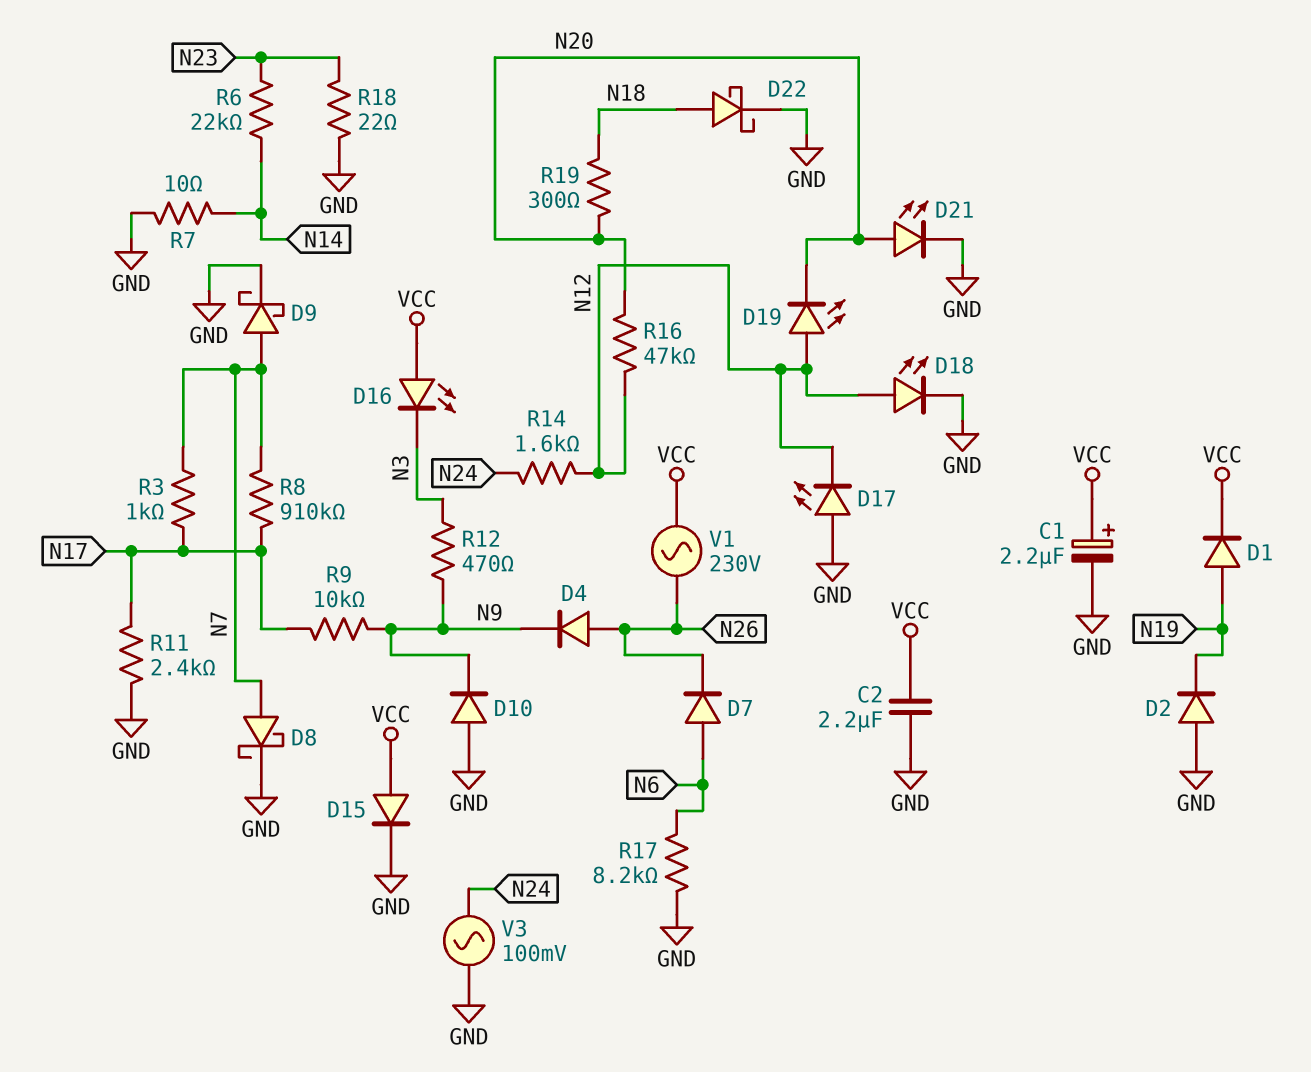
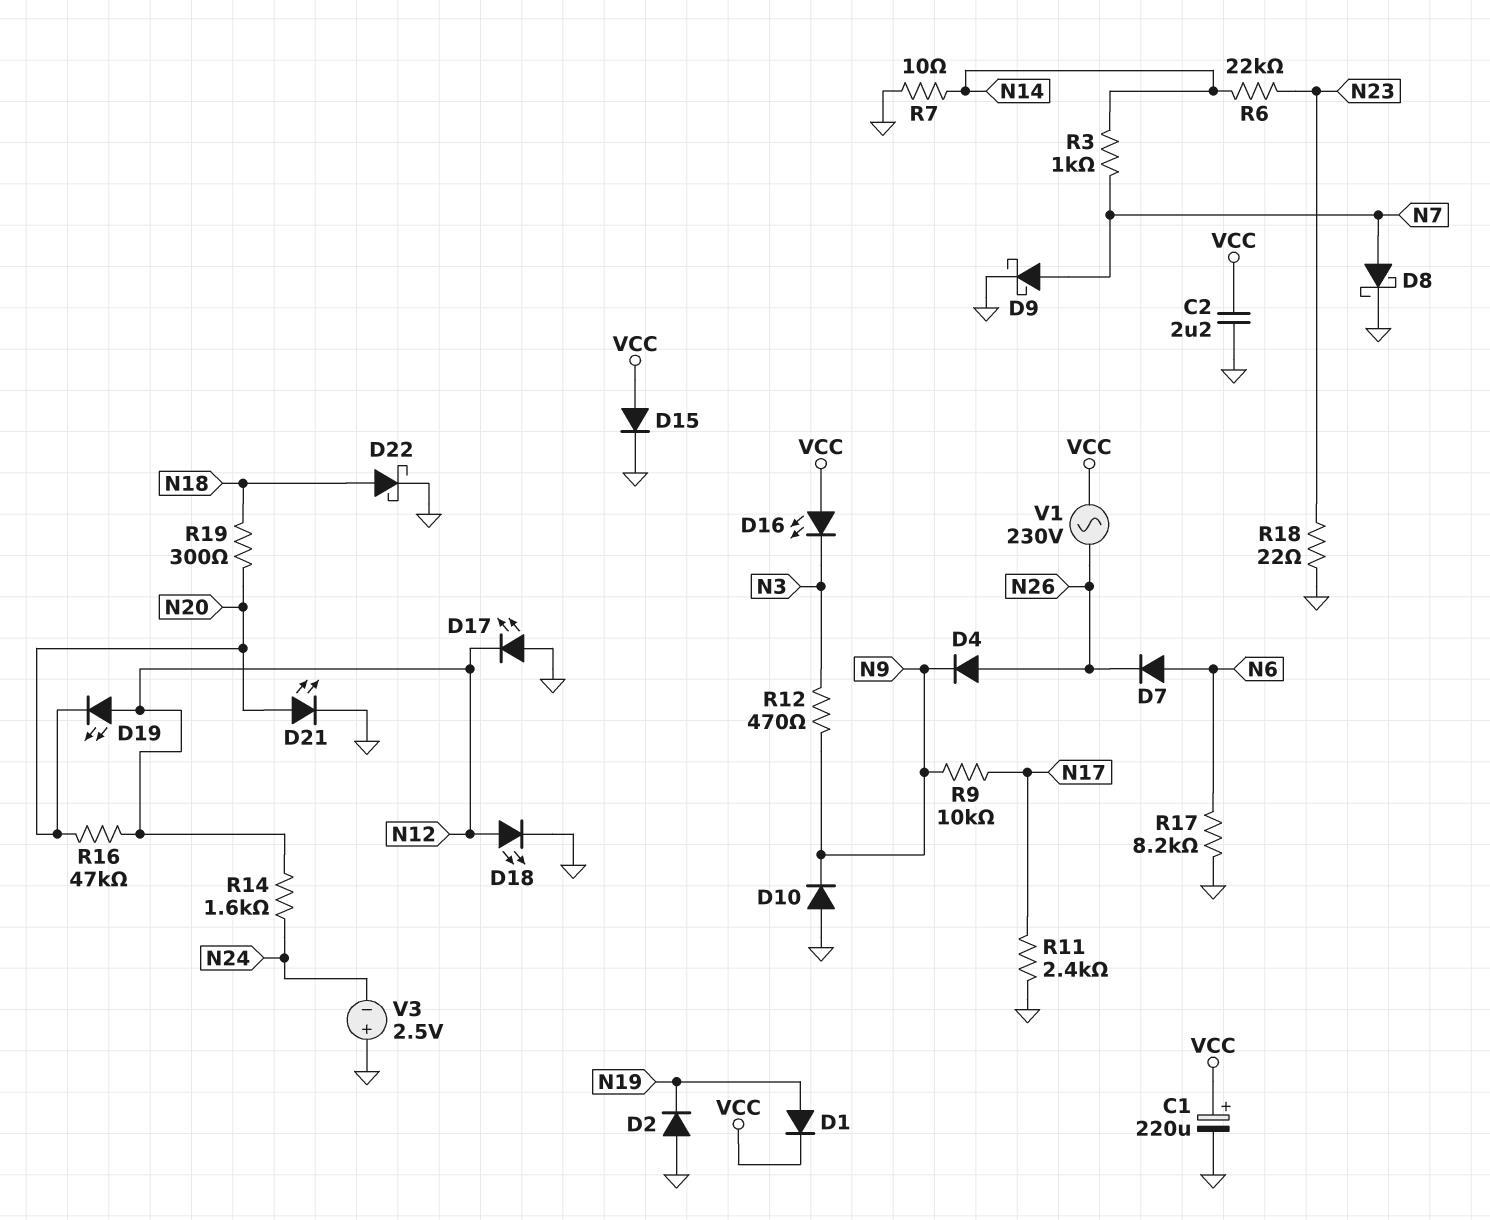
C1: 2.2uF (plus VCC, minus GND) -> 220uF (plus VCC, minus GND)
R3: 1k (N7, N17) -> 1k (N7, N14)
R8: 910k (N7, N17) -> none
V3: AC 100mV (GND, N24) -> 2.5V (plus GND, minus N24)

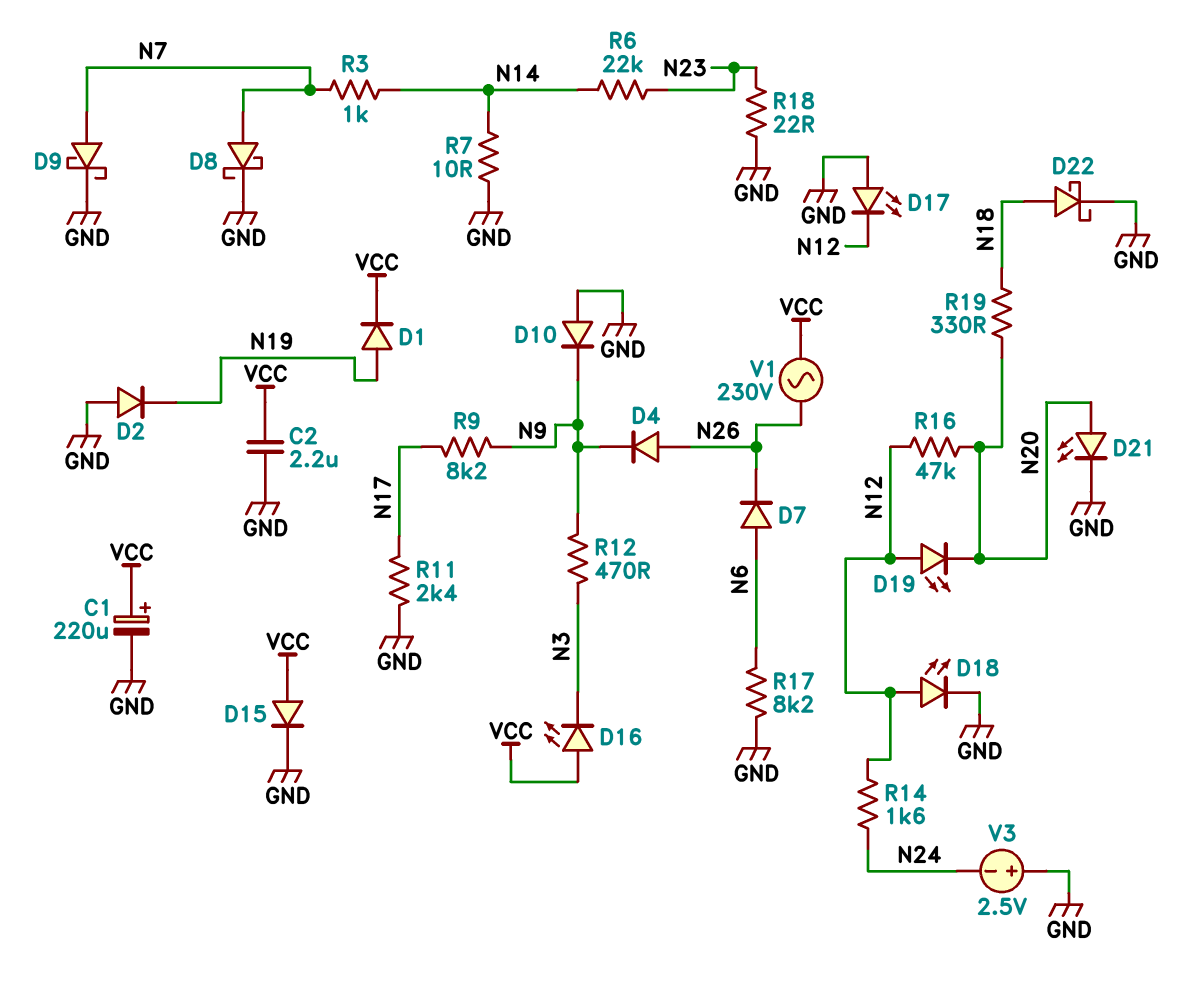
R9: 10k (N9, N17) -> 8.2k (N9, N17)
R19: 300 (N18, N20) -> 330 (N18, N20)

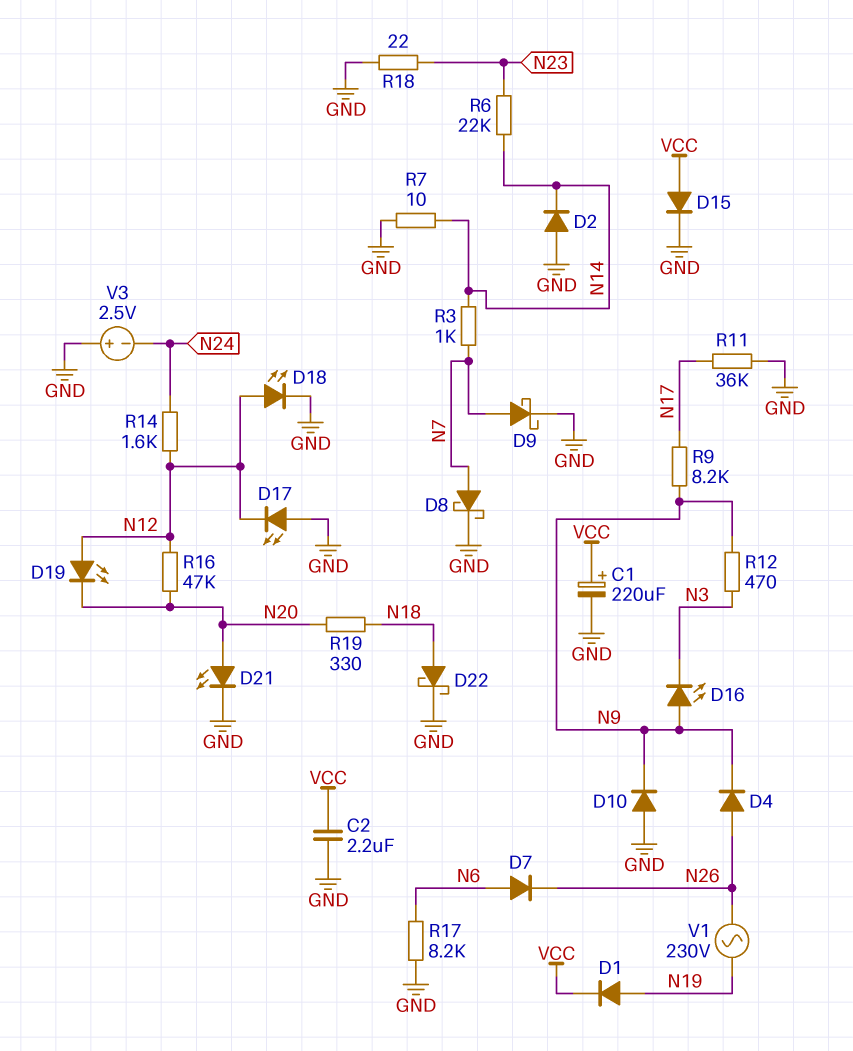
D2: diode (A GND, K N19) -> diode (A GND, K N14)
D16: LED (A VCC, K N3) -> LED (A N9, K N3)
R11: 2.4k (GND, N17) -> 36k (GND, N17)
V1: AC 230V (N26, VCC) -> AC 230V (N19, N26)

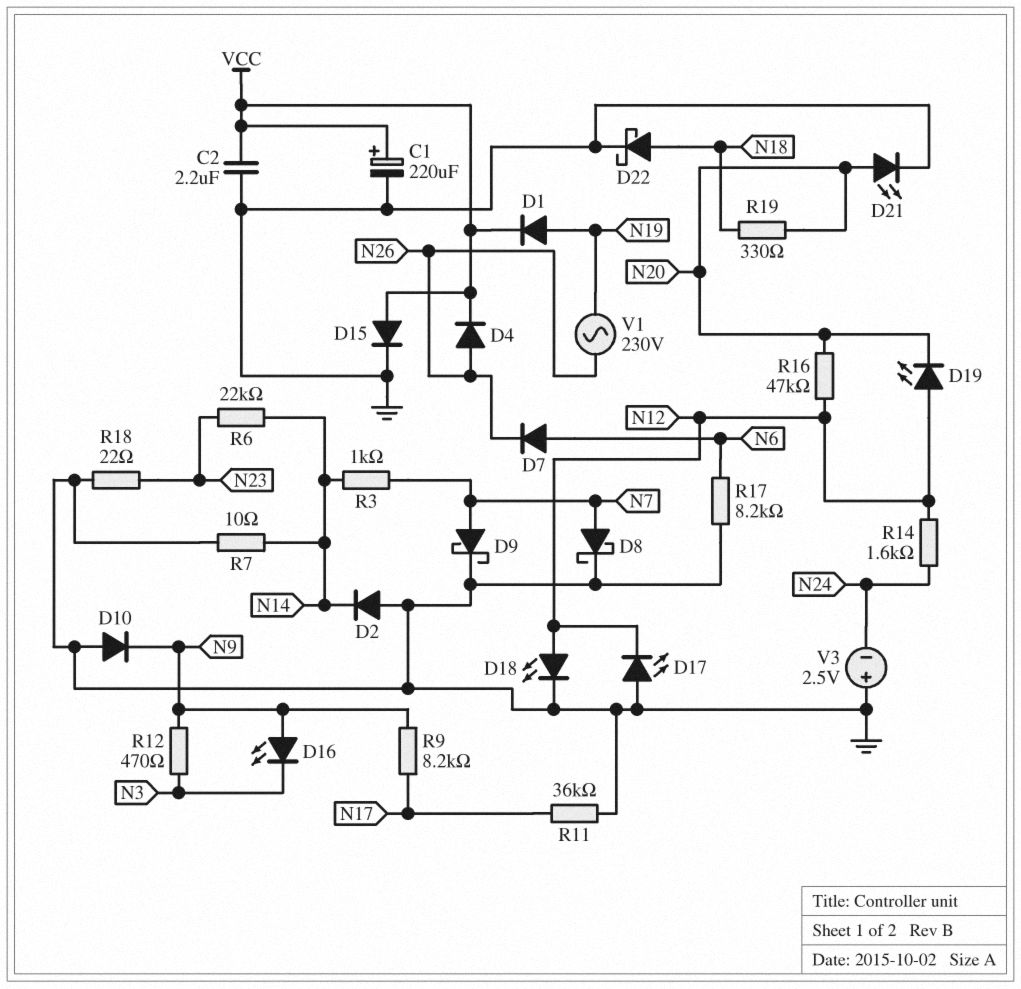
D4: diode (A N26, K N9) -> diode (A N26, K VCC)

